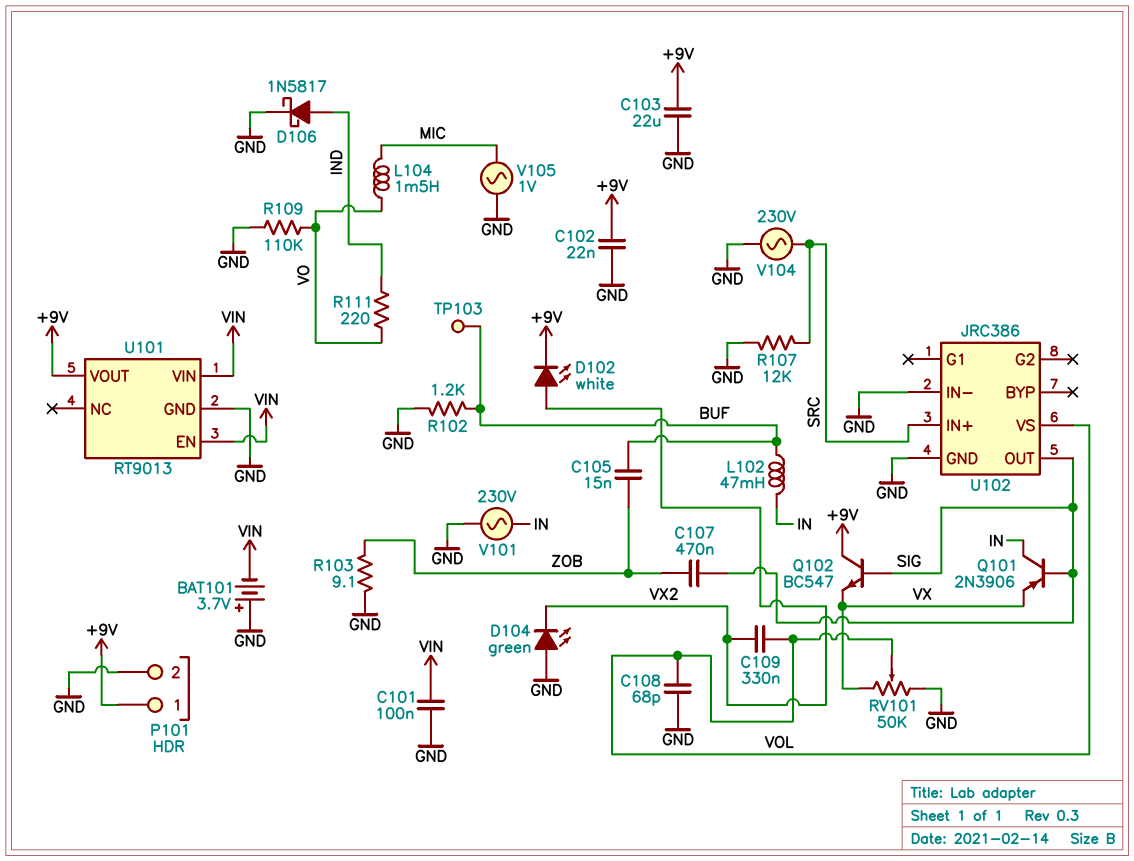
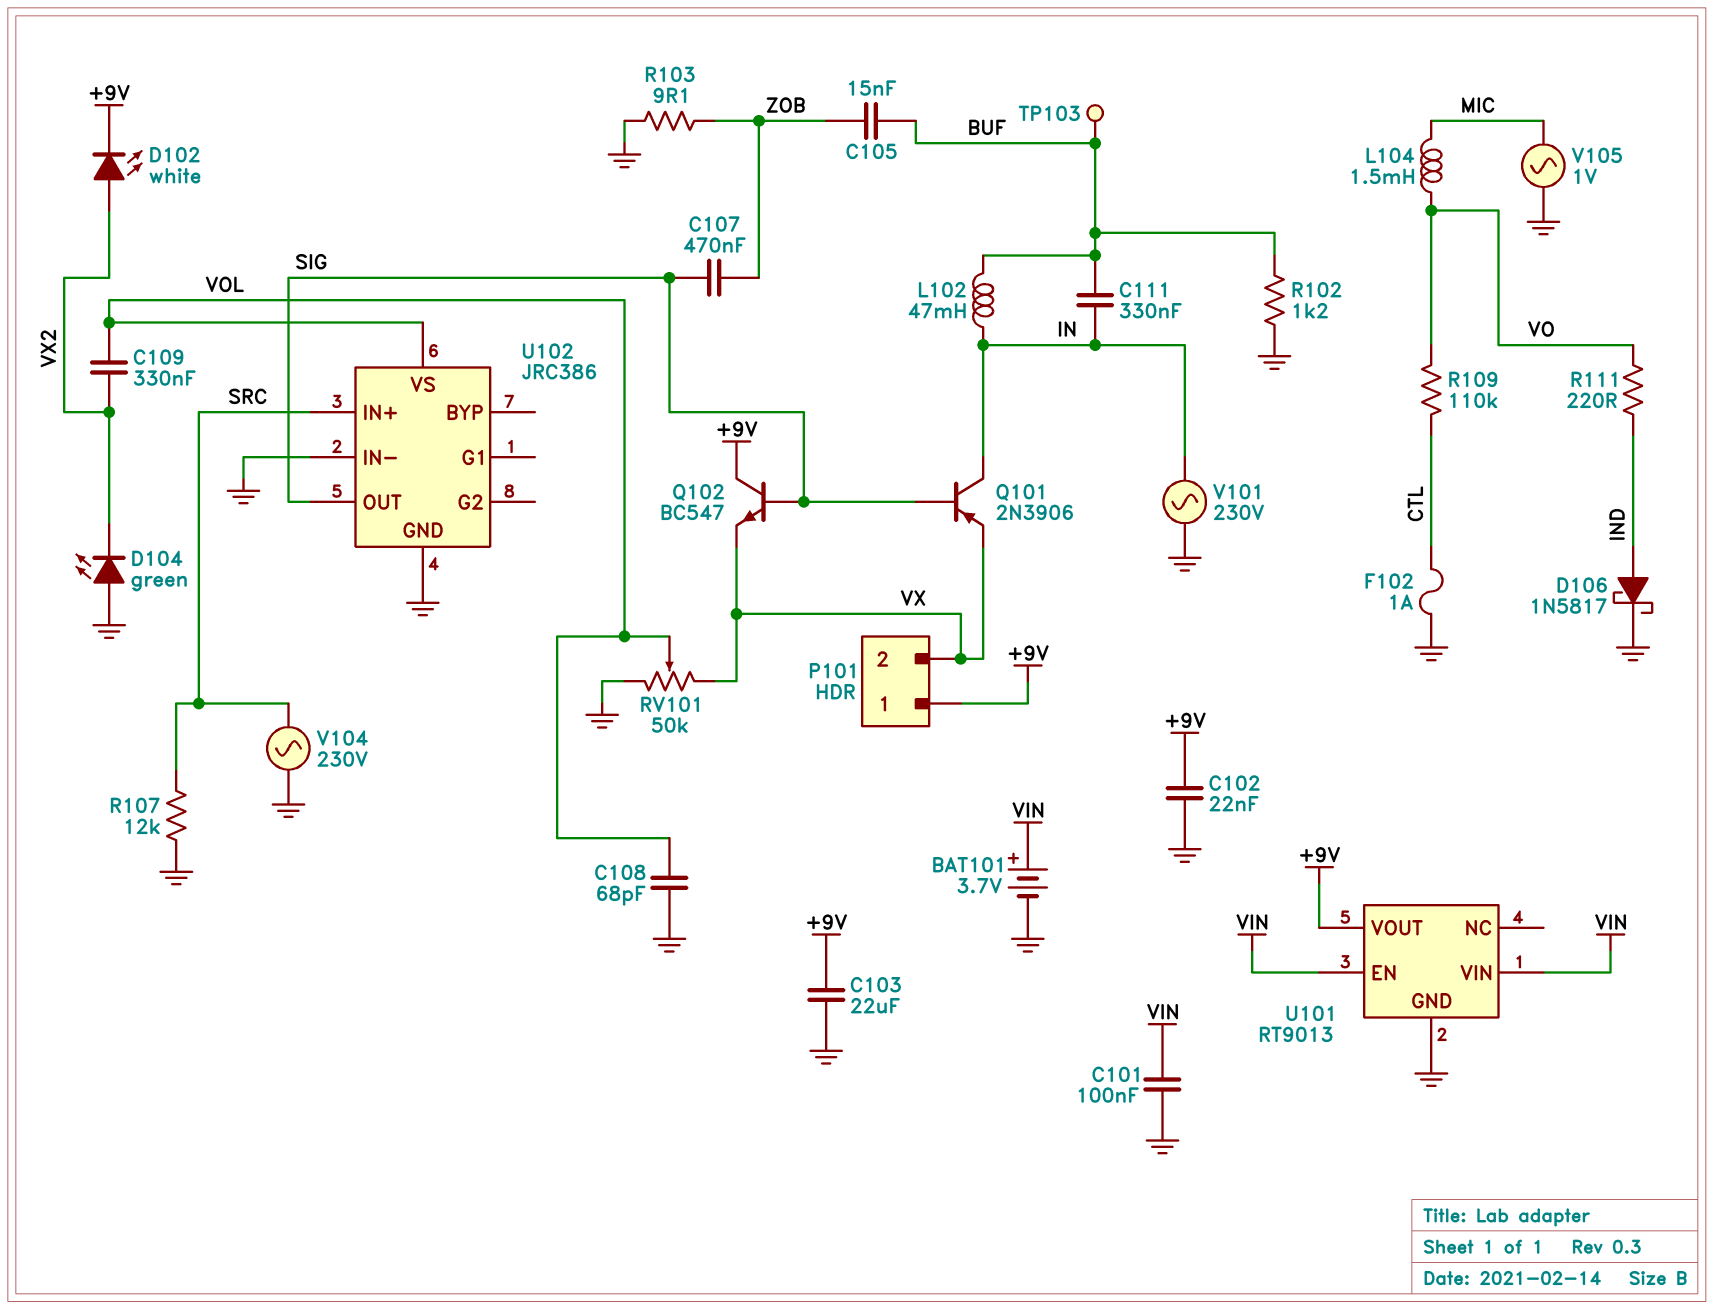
BAT101: 3.7V (plus GND, minus VIN) -> 3.7V (plus VIN, minus GND)
C111: none -> 330nF (BUF, IN)
F102: none -> 1A (CTL, GND)
P101 pin 2: GND -> VX
R109: 110k (GND, VO) -> 110k (CTL, VO)

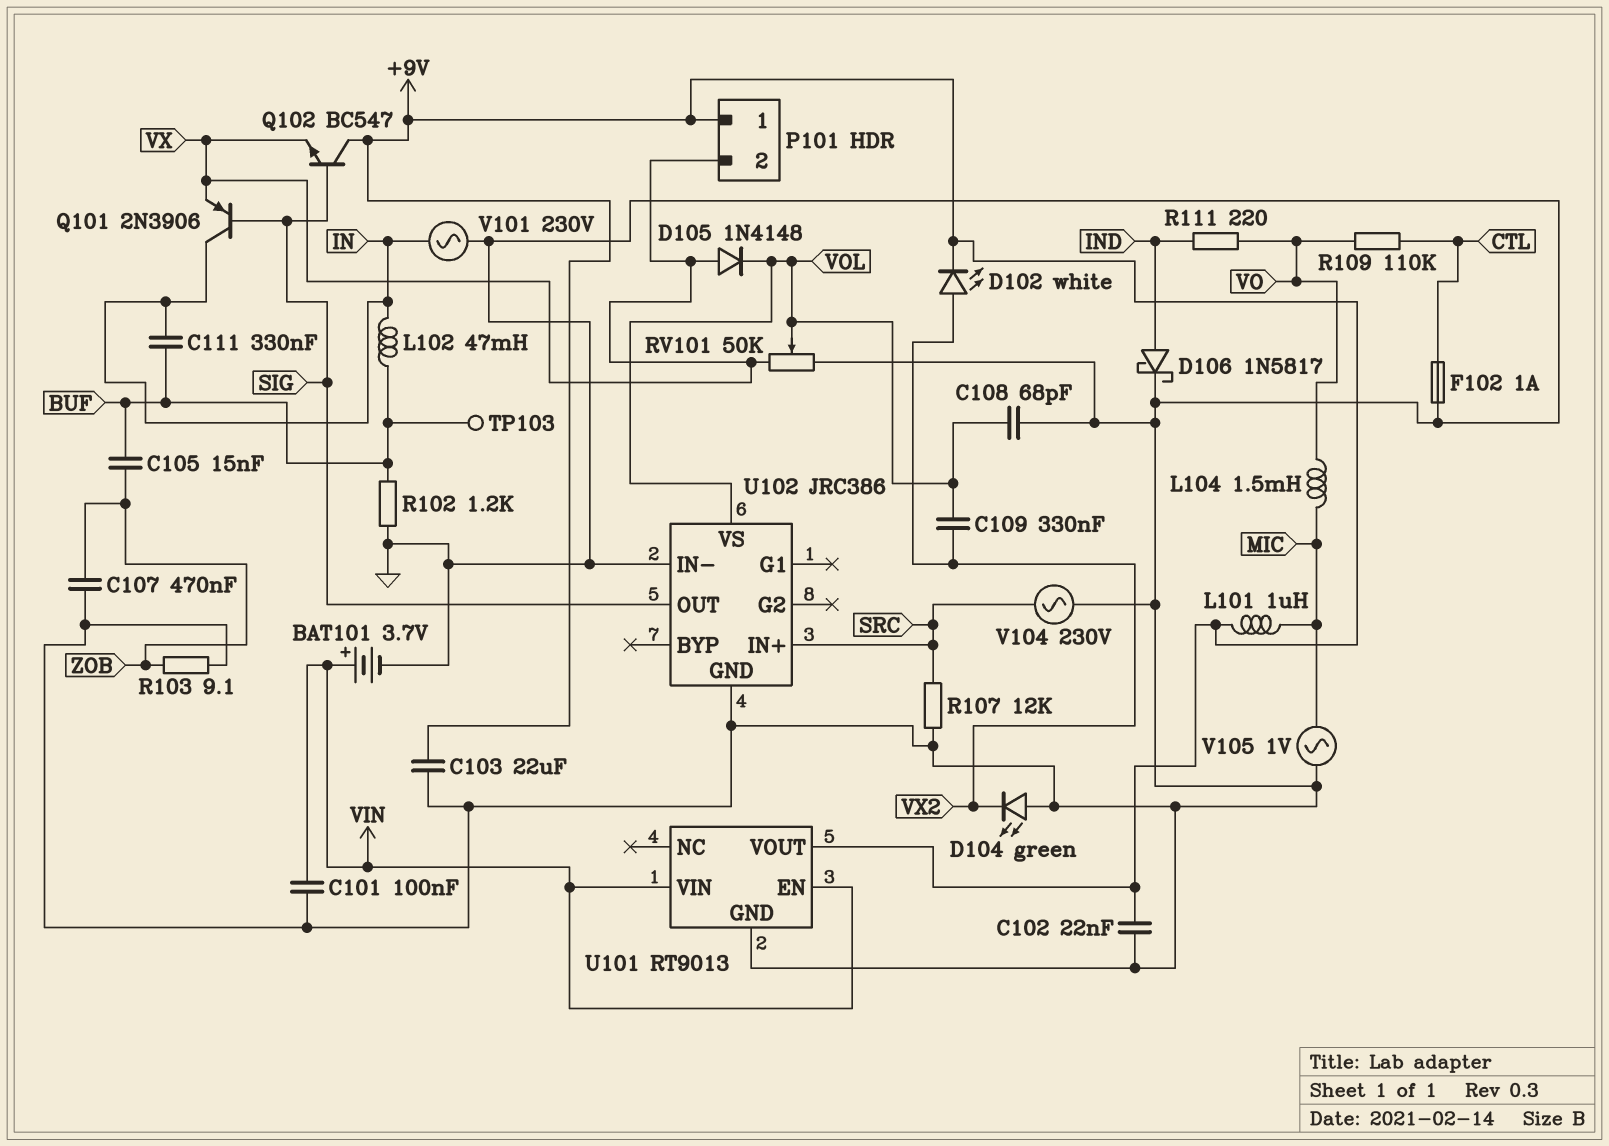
C107: 470nF (SIG, ZOB) -> 470nF (GND, ZOB)
D105: none -> diode 1N4148 (A VX, K VOL)
L101: none -> 1uH (+9V, MIC)

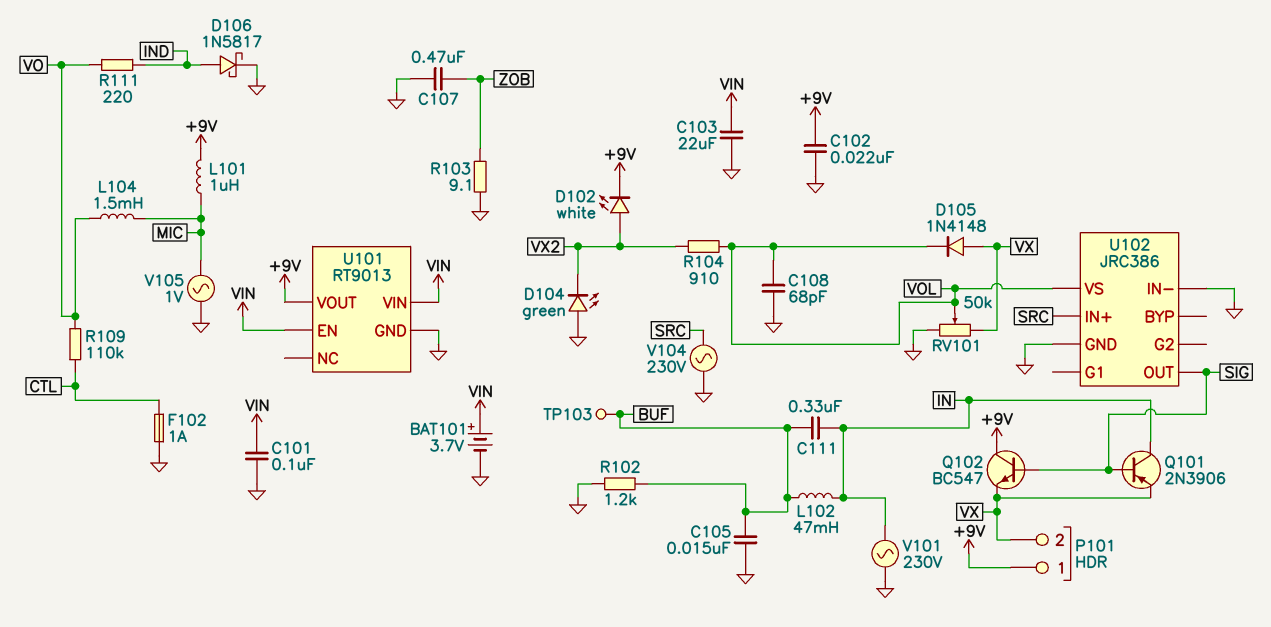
C103: 22uF (+9V, GND) -> 22uF (GND, VIN)
C105: 15nF (BUF, ZOB) -> 15nF (BUF, GND)
C109: 330nF (VOL, VX2) -> none
R104: none -> 910 (VOL, VX2)
R107: 12k (GND, SRC) -> none

